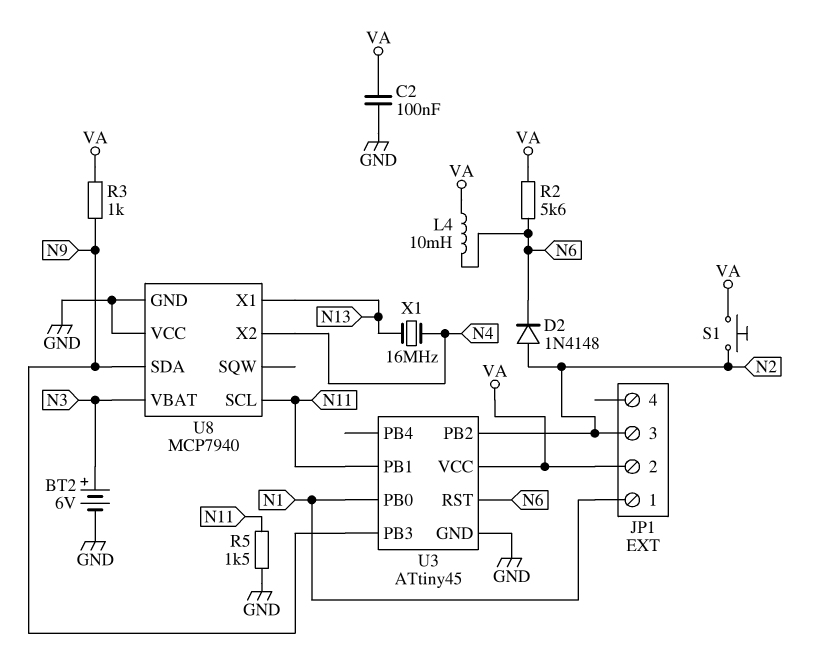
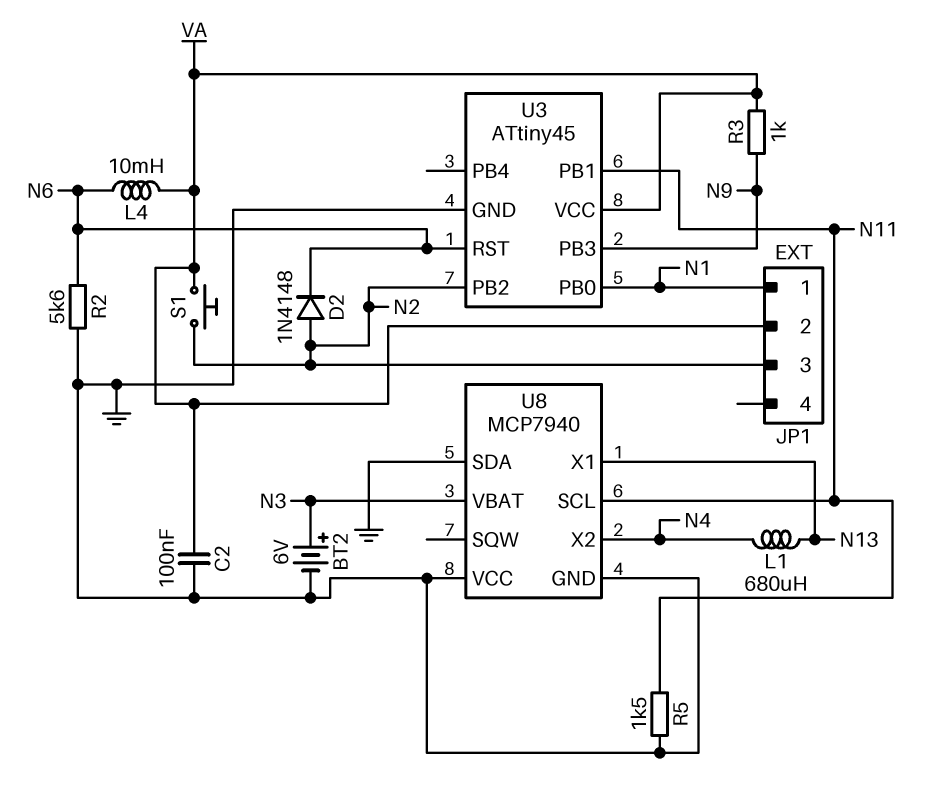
L1: none -> 680uH (N4, N13)
R2: 5.6k (N6, VA) -> 5.6k (GND, N6)
U8 pin SDA: N9 -> GND
X1: 16MHz (N4, N13) -> none

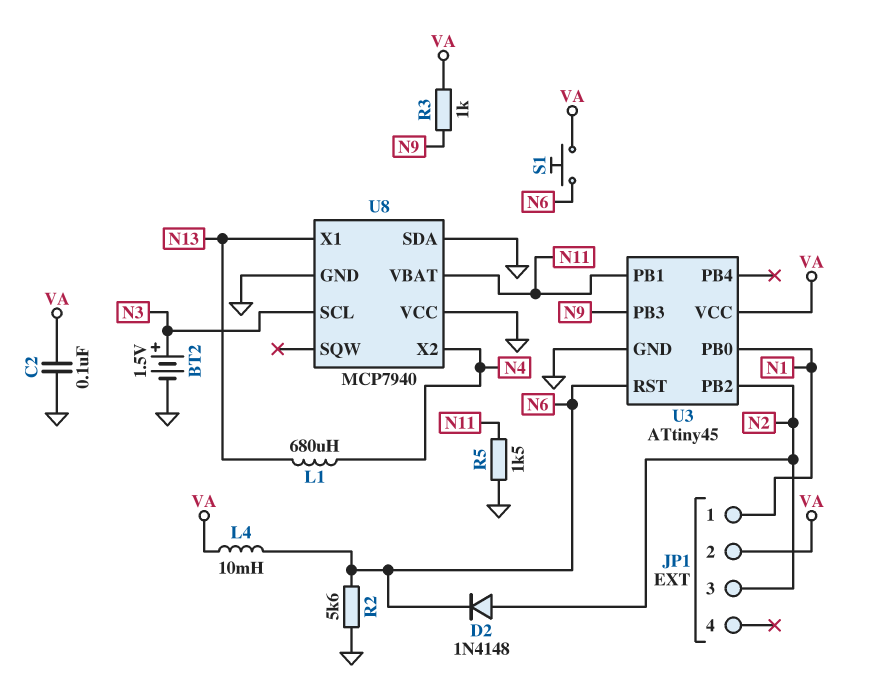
BT2: 6V (plus N3, minus GND) -> 1.5V (plus N3, minus GND)
S1: button (N2, VA) -> button (N6, VA)
U8 pin SCL: N11 -> N3
U8 pin VBAT: N3 -> N11

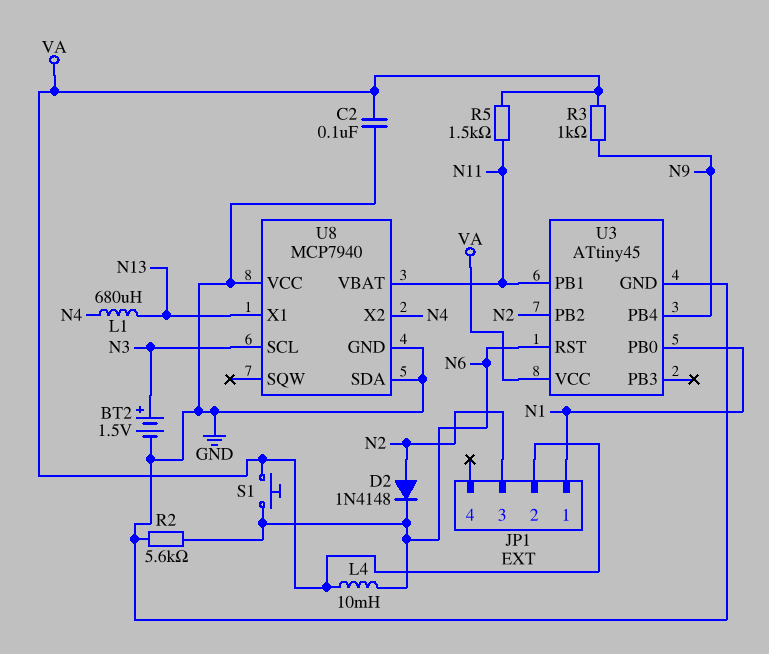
R5: 1.5k (GND, N11) -> 1.5k (N11, VA)
U3 pin PB3: N9 -> none
U3 pin PB4: none -> N9

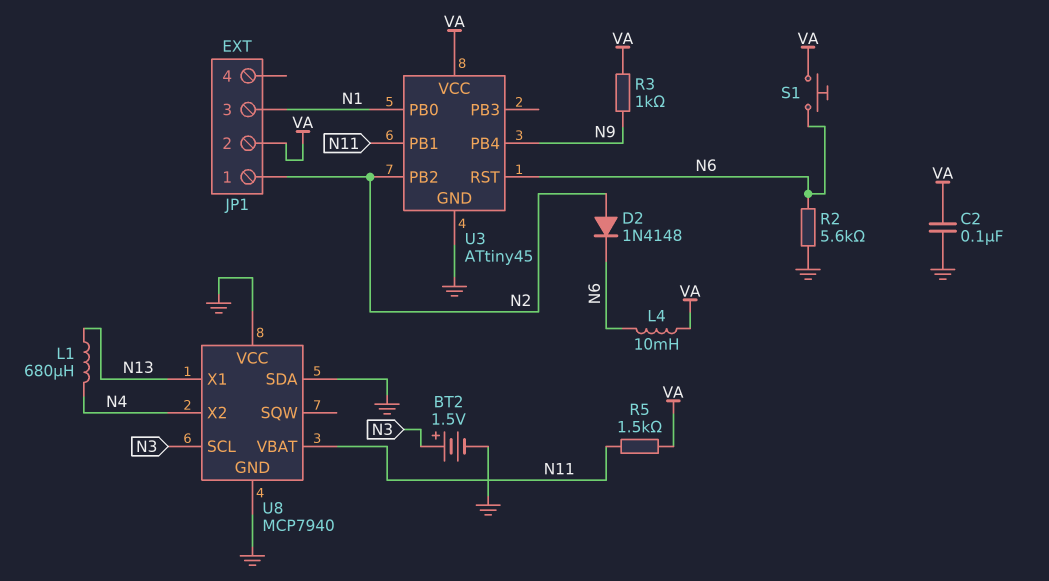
JP1 pin 1: N1 -> N2
JP1 pin 3: N2 -> N1

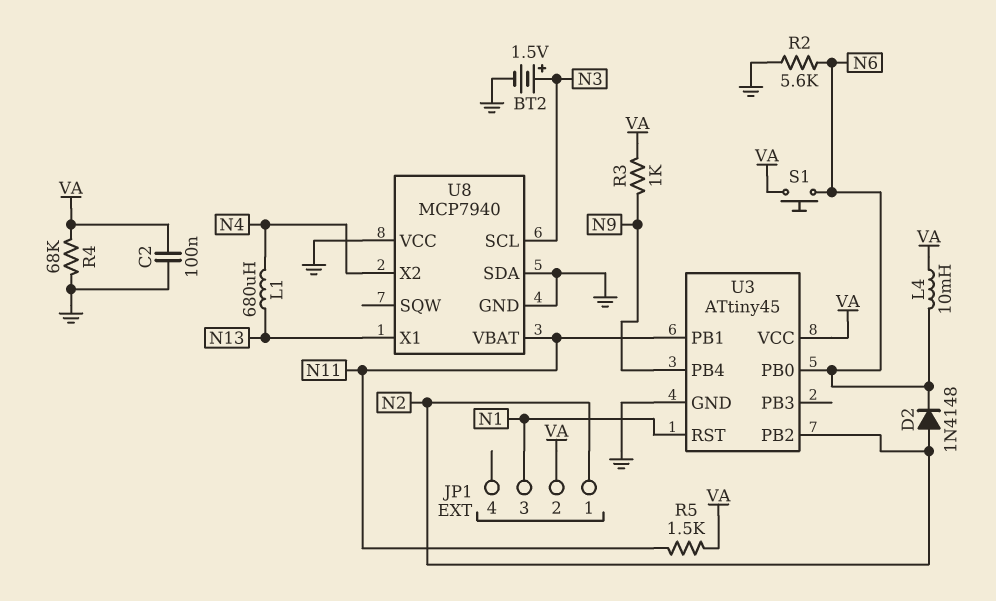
R4: none -> 68k (GND, VA)
U3 pin PB0: N1 -> N6
U3 pin RST: N6 -> N1

